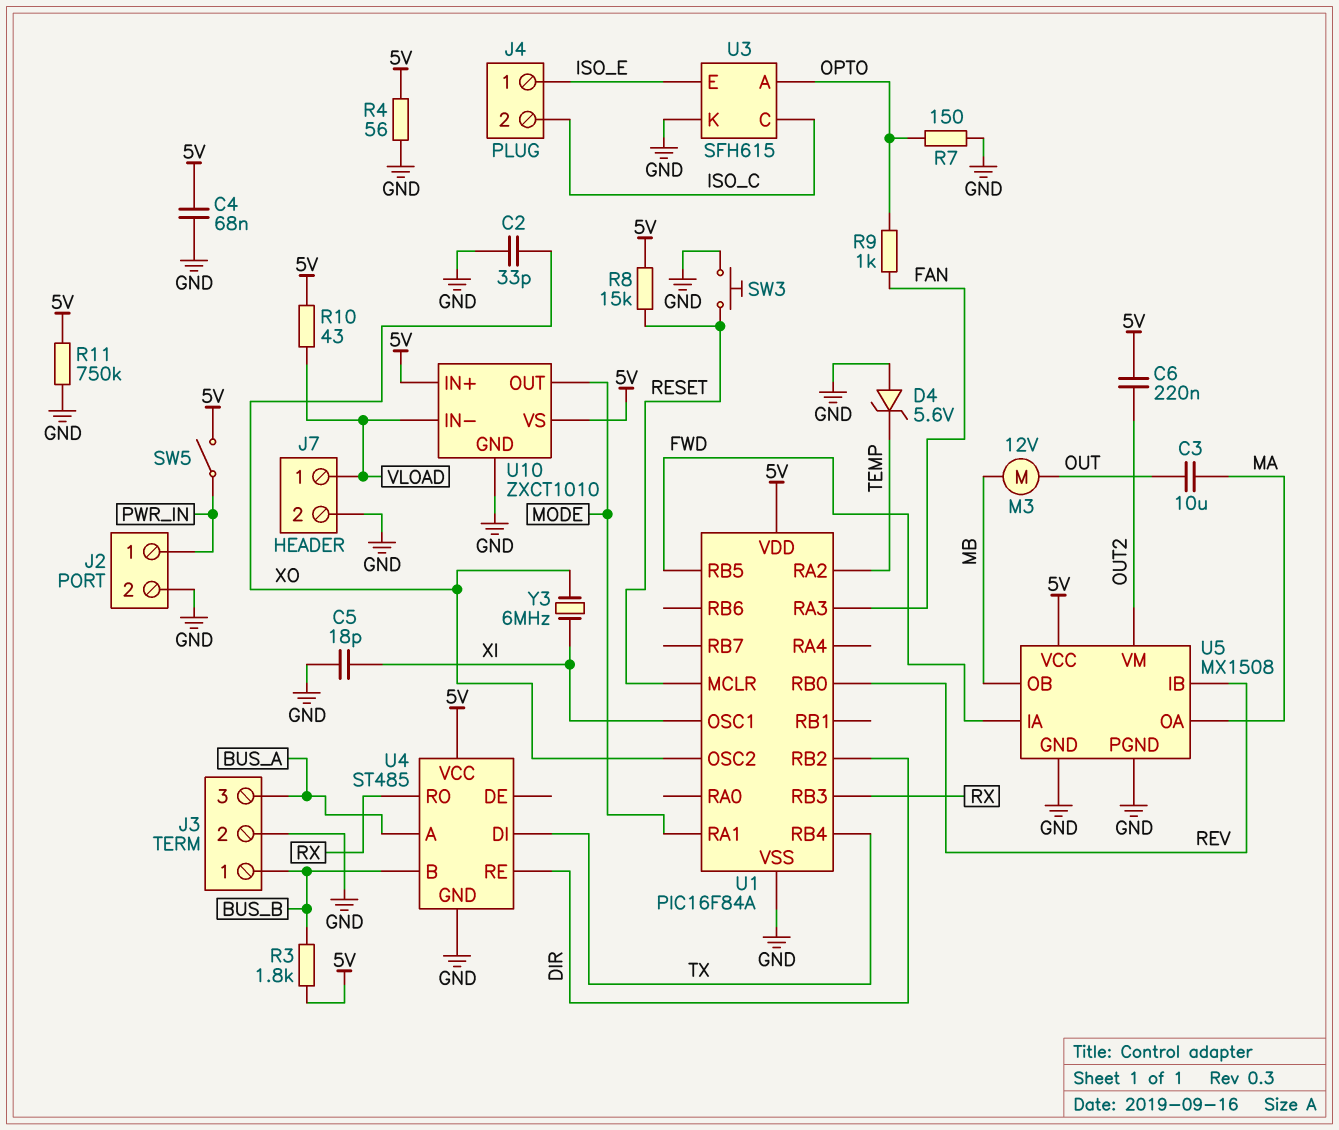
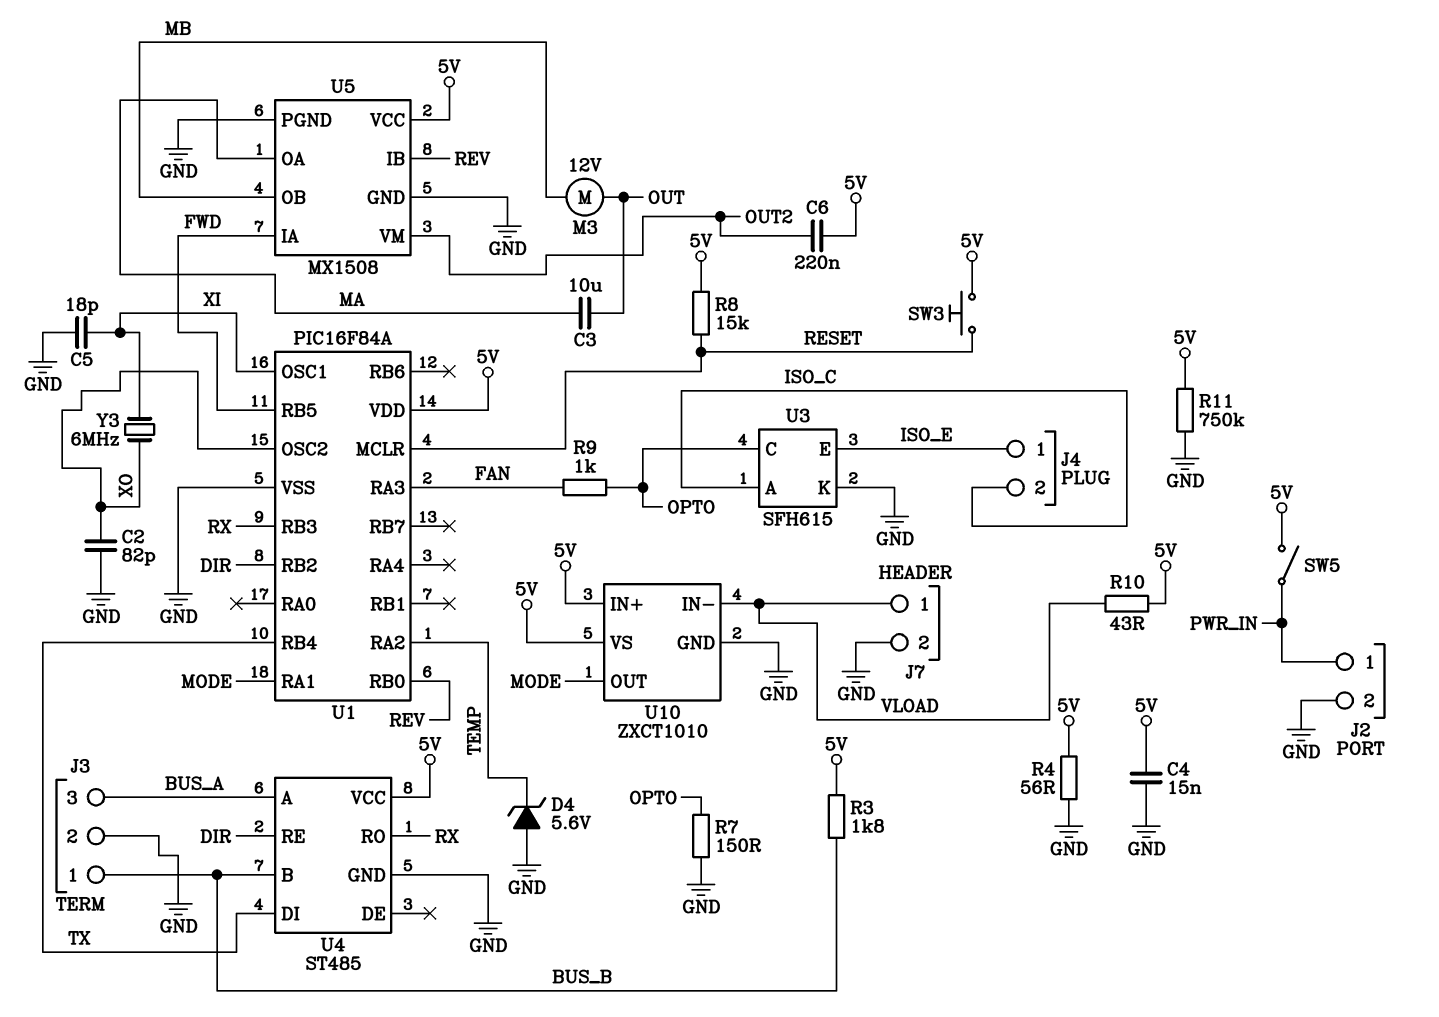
C2: 33pF (GND, XO) -> 82pF (GND, XO)
C4: 68nF (5V, GND) -> 15nF (5V, GND)
SW3: button (GND, RESET) -> button (5V, RESET)
U3 pin A: OPTO -> ISO_C
U3 pin C: ISO_C -> OPTO

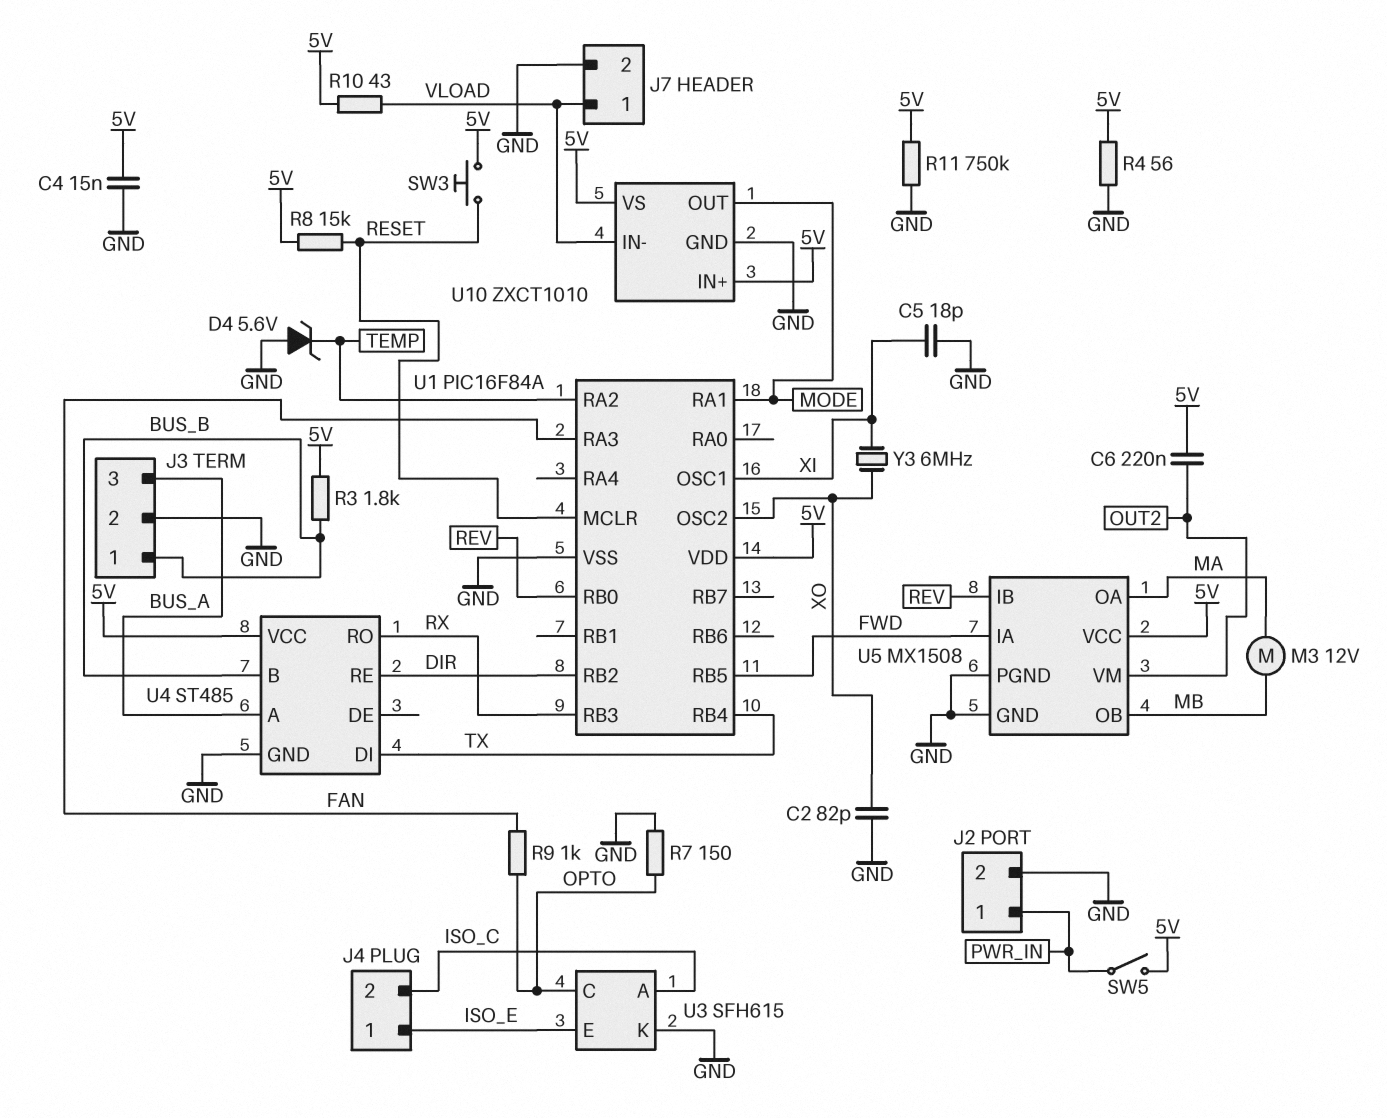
C3: 10uF (MA, OUT) -> none
M3: motor 12V (MB, OUT) -> motor 12V (MA, MB)

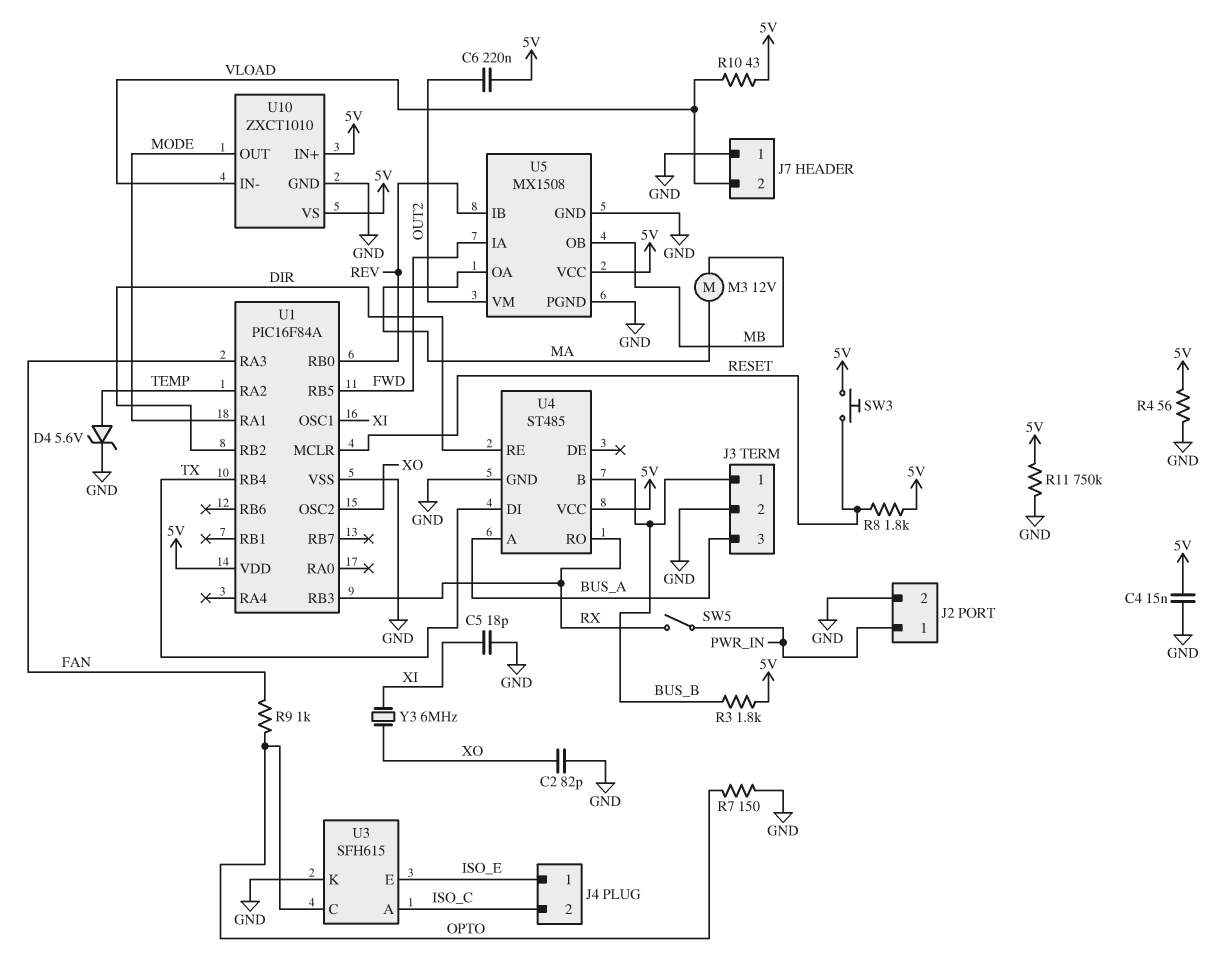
D4: zener 5.6V (A GND, K TEMP) -> zener 5.6V (A TEMP, K GND)
J7 pin 1: VLOAD -> GND
J7 pin 2: GND -> VLOAD
R8: 15k (5V, RESET) -> 1.8k (5V, RESET)
SW5: switch (5V, PWR_IN) -> switch (PWR_IN, RX)

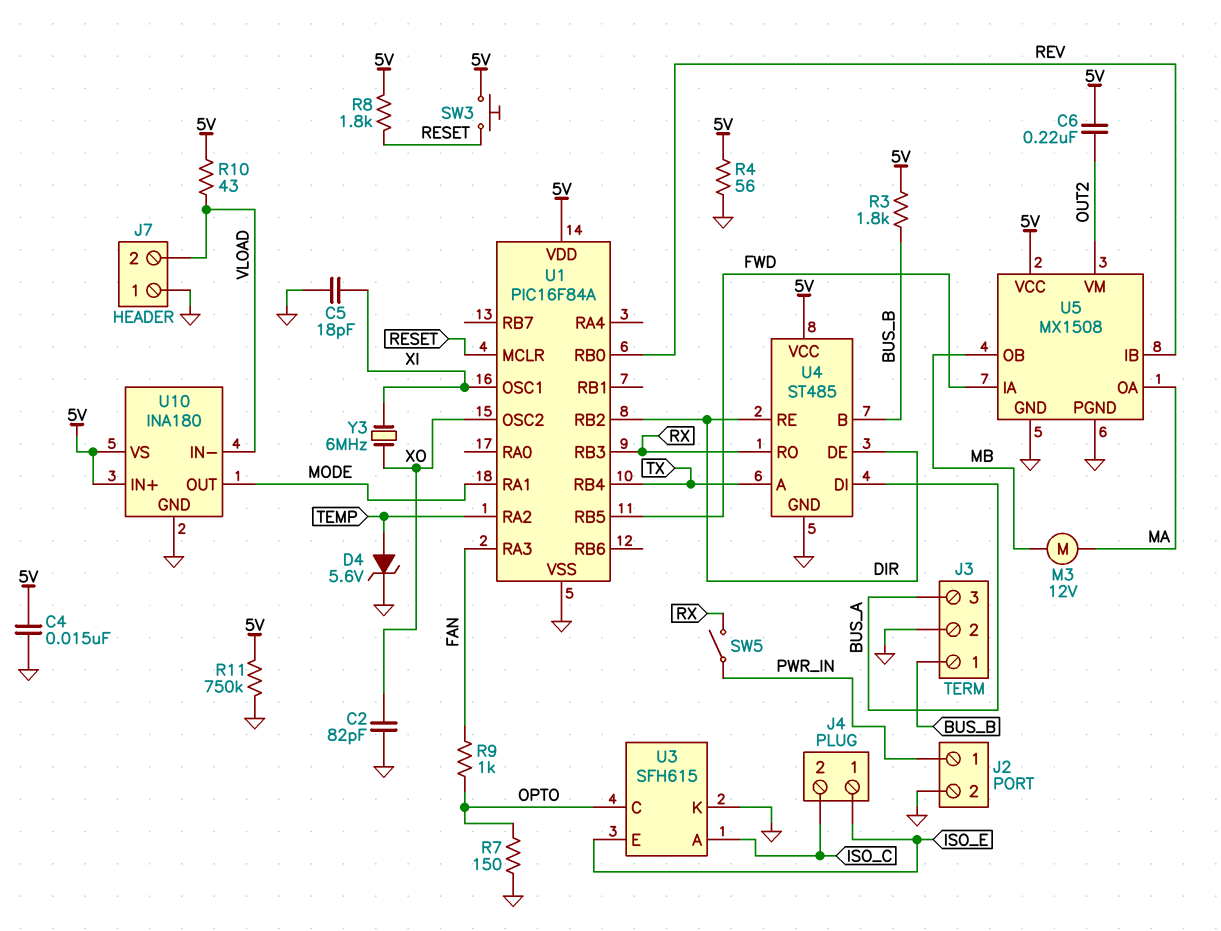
U4 pin A: BUS_A -> TX
U4 pin DE: none -> DIR
U4 pin DI: TX -> BUS_A
U10: ZXCT1010 -> INA180

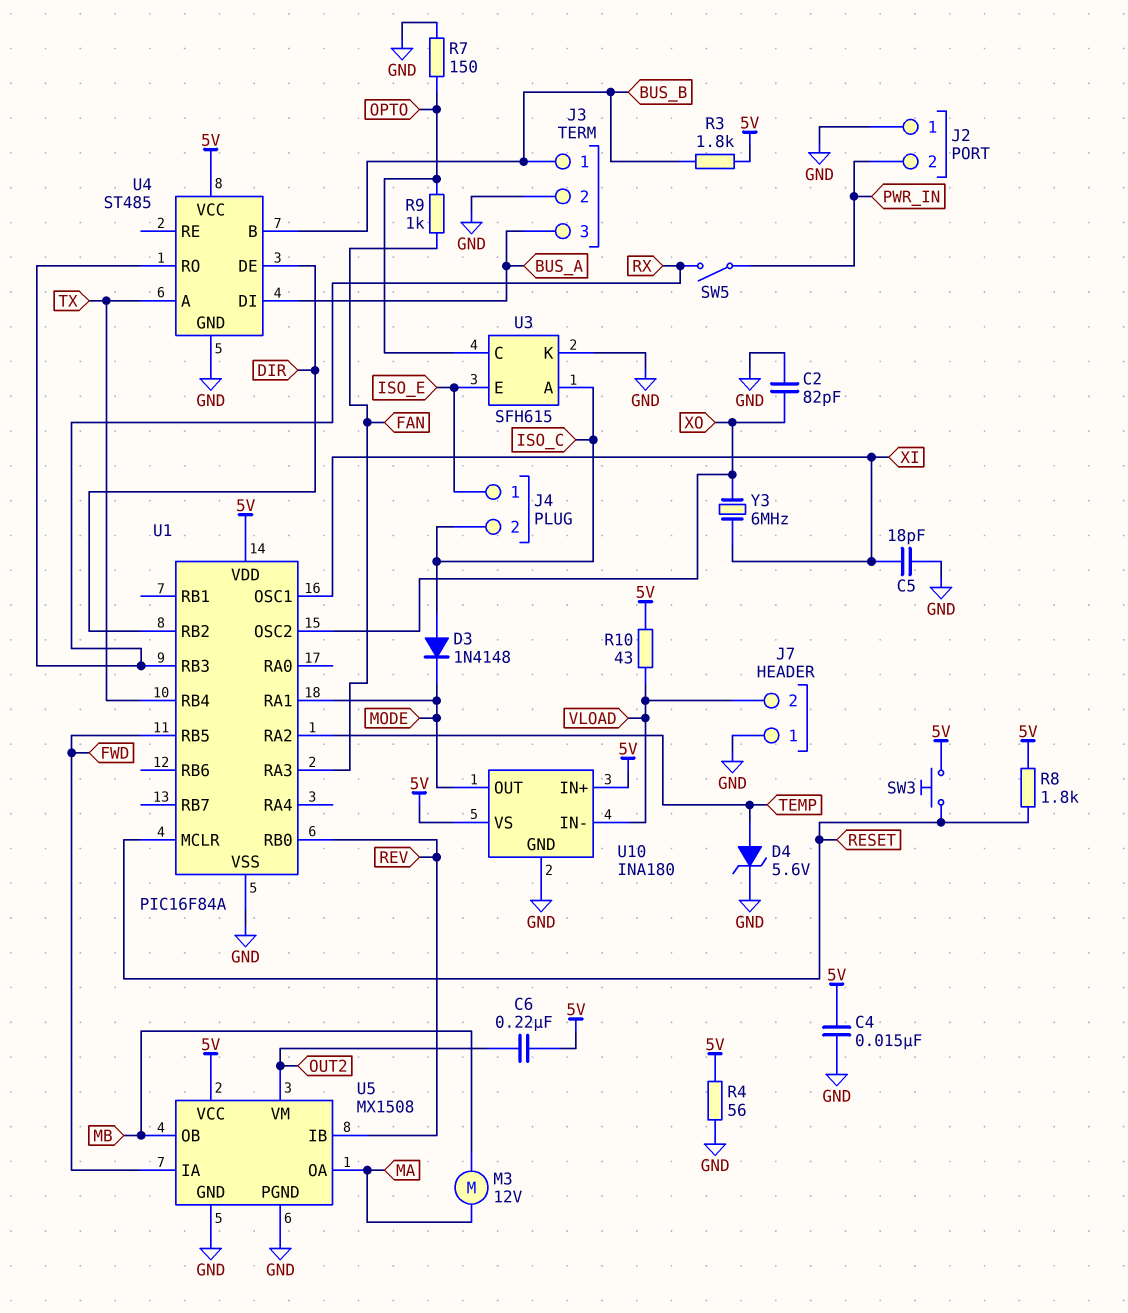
D3: none -> diode 1N4148 (A ISO_C, K MODE)
J2 pin 1: PWR_IN -> GND
J2 pin 2: GND -> PWR_IN
R11: 750k (5V, GND) -> none
U4 pin RE: DIR -> none

